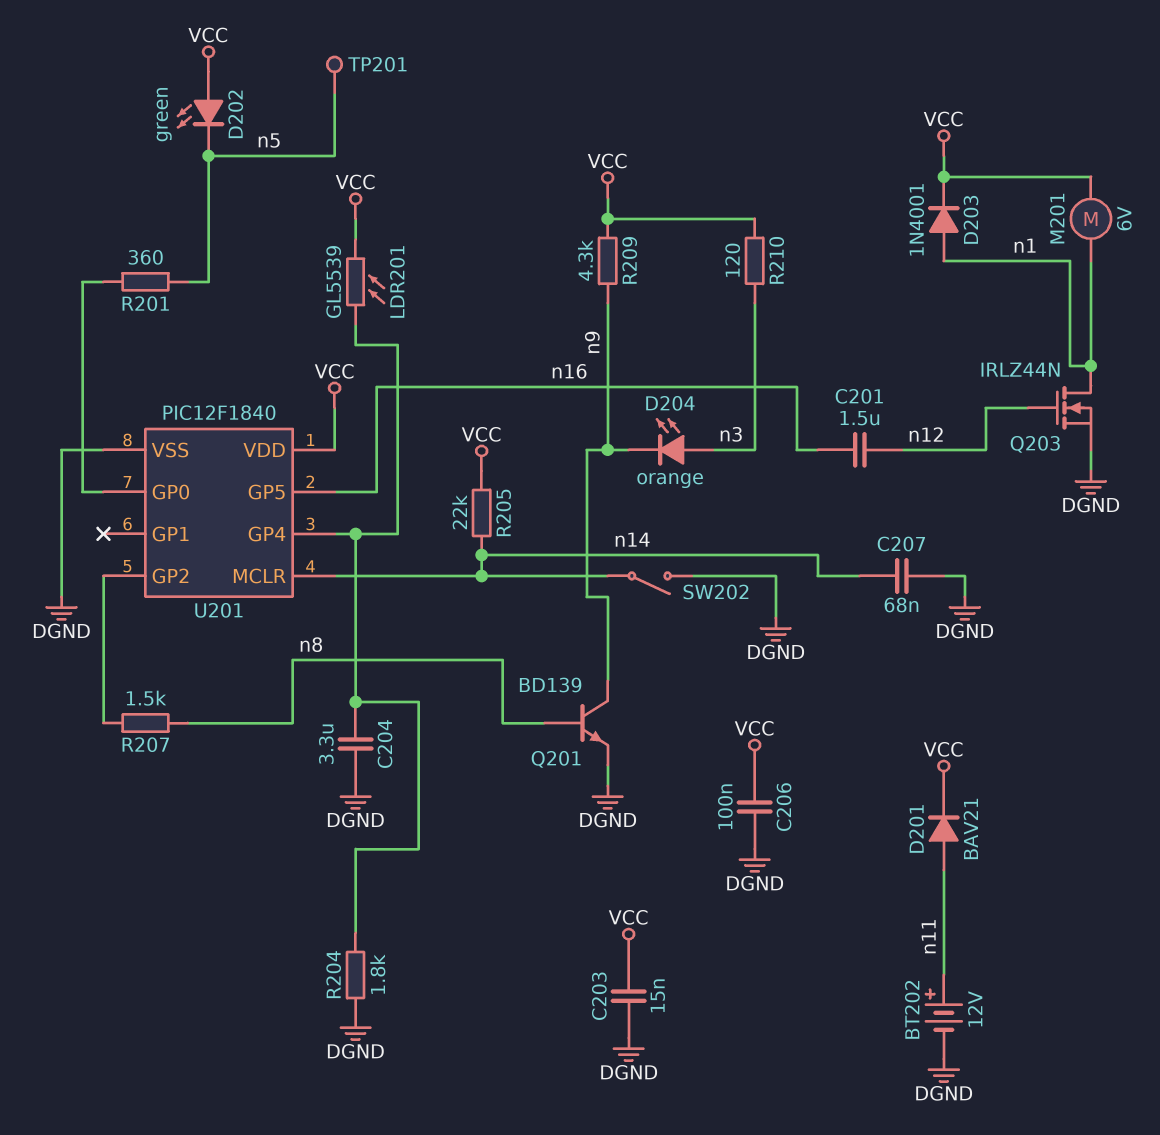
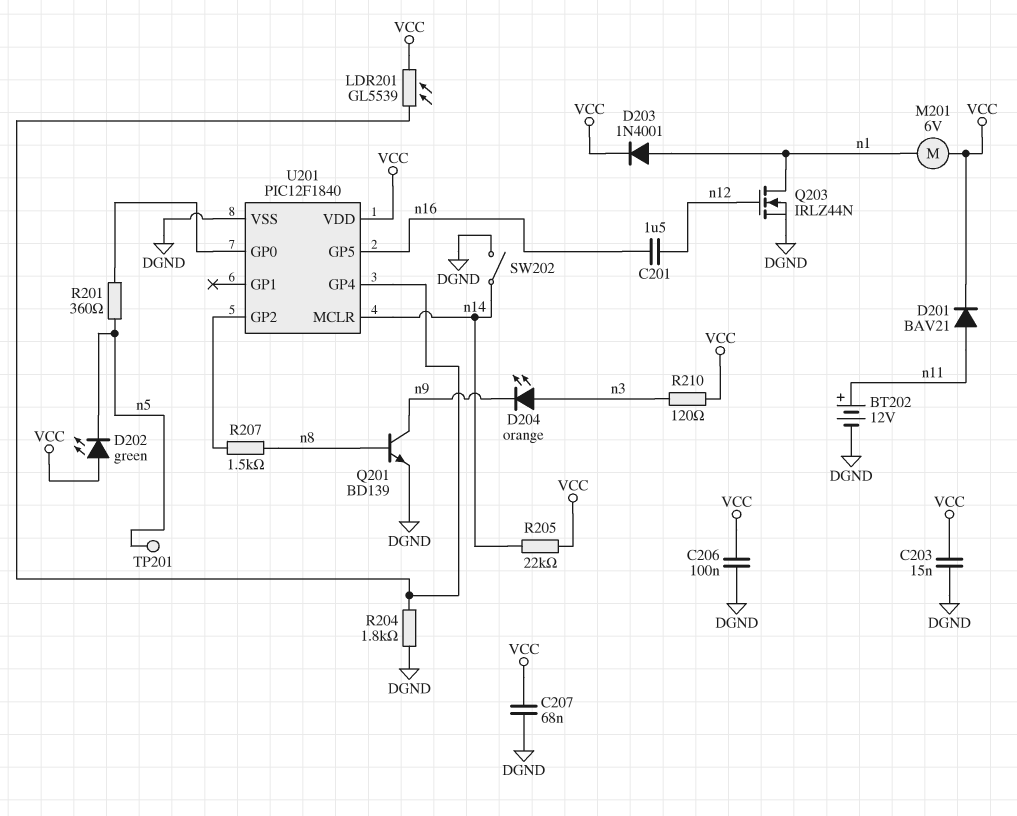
C204: 3.3uF (DGND, U201/GP4) -> none
C207: 68nF (DGND, n14) -> 68nF (DGND, VCC)
R209: 4.3k (VCC, n9) -> none

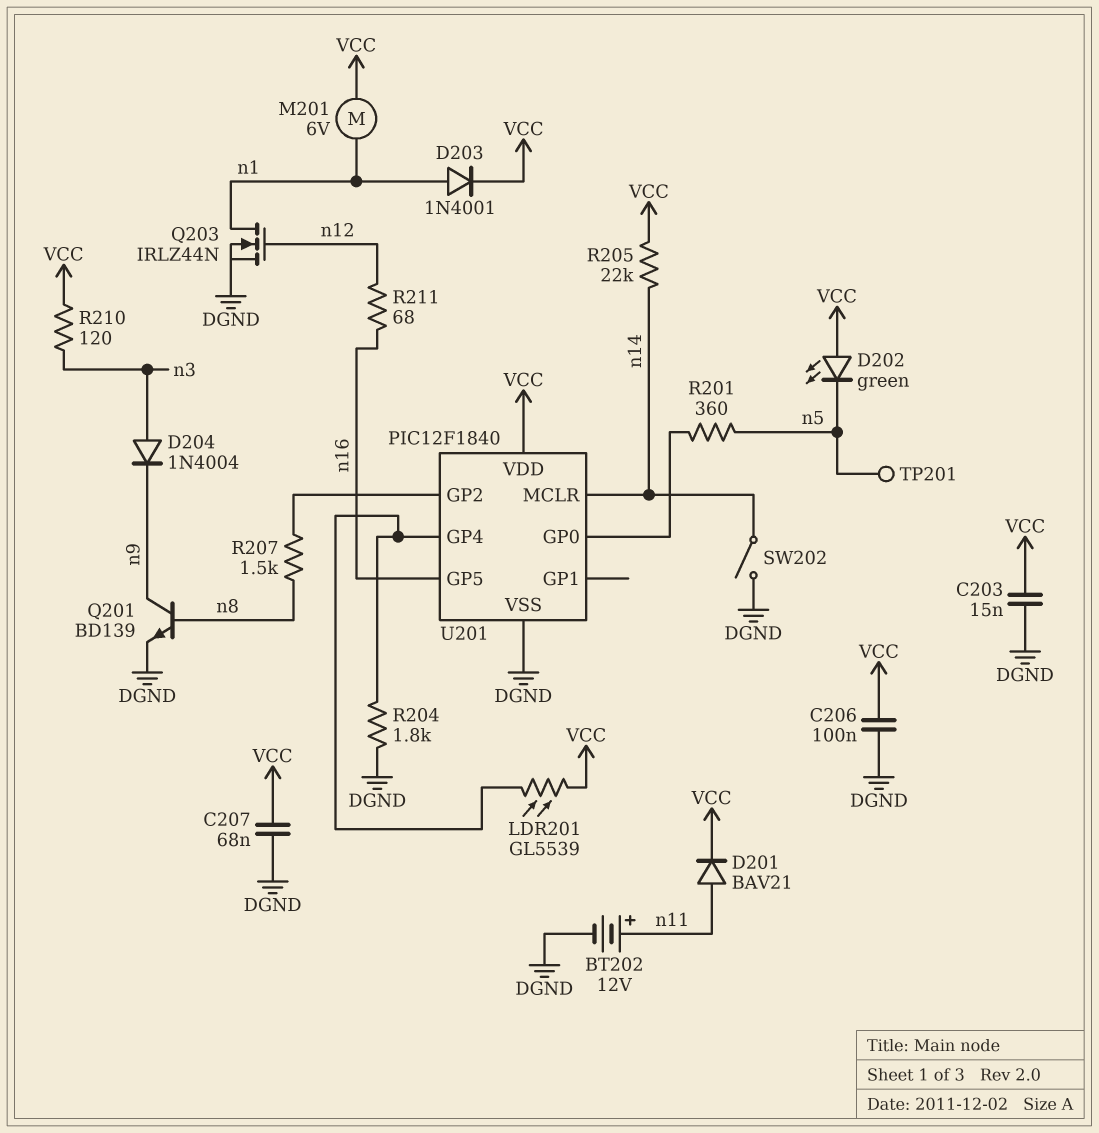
C201: 1.5uF (n12, n16) -> none
D204: LED orange (A n3, K n9) -> diode 1N4004 (A n3, K n9)
R211: none -> 68 (n12, n16)

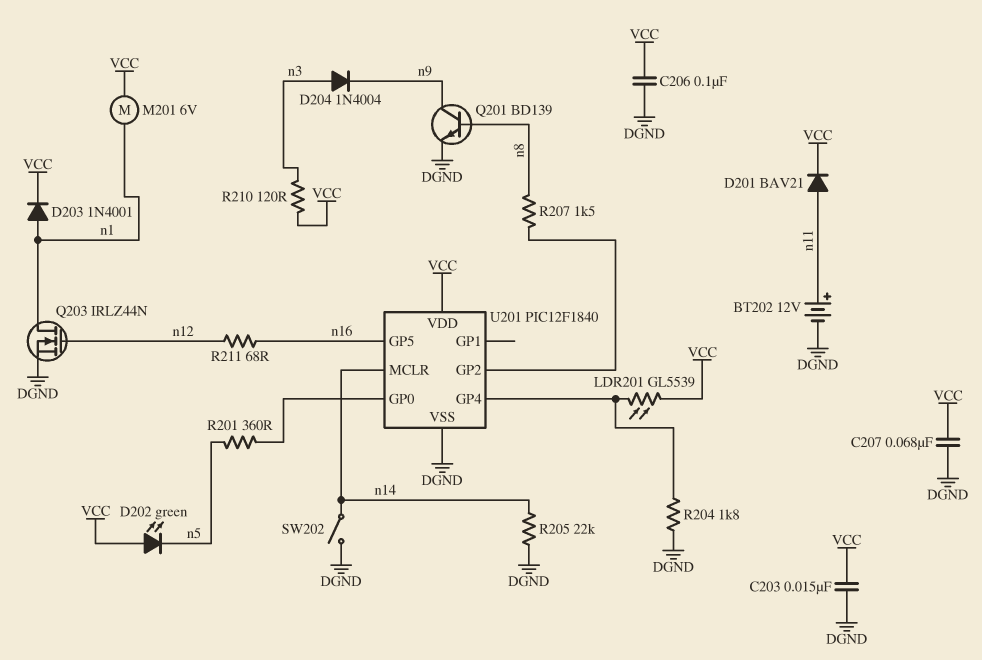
R205: 22k (VCC, n14) -> 22k (DGND, n14)
TP201: test point (n5) -> none

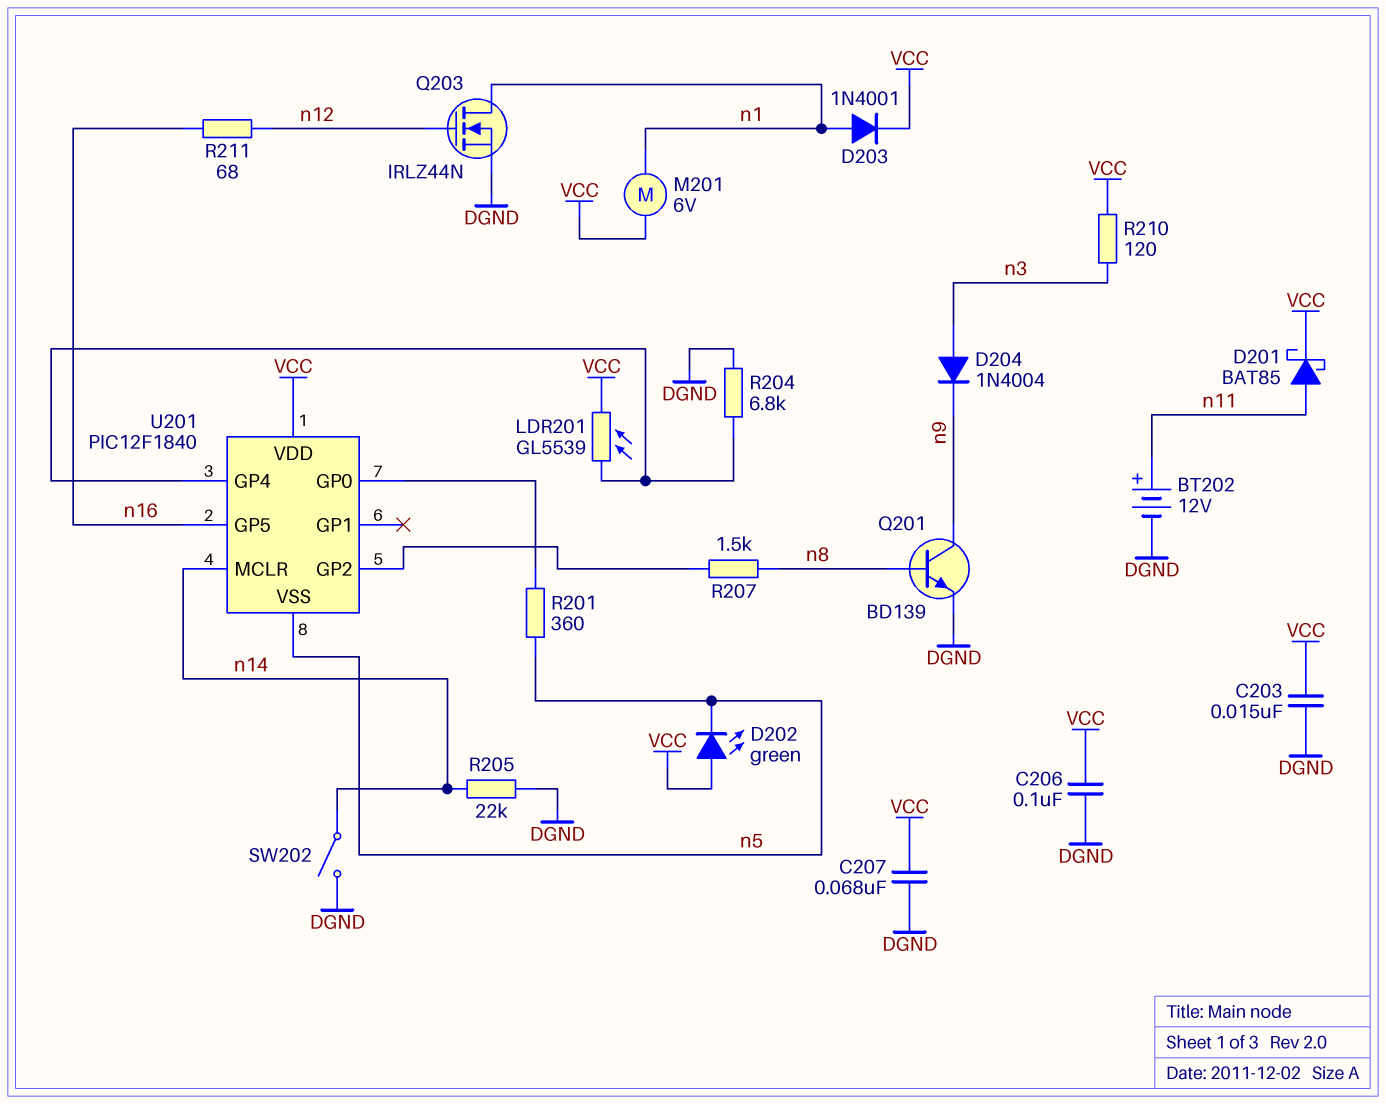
D201: diode BAV21 (A n11, K VCC) -> schottky BAT85 (A n11, K VCC)
R204: 1.8k (DGND, U201/GP4) -> 6.8k (DGND, U201/GP4)
U201 pin VSS: DGND -> n5

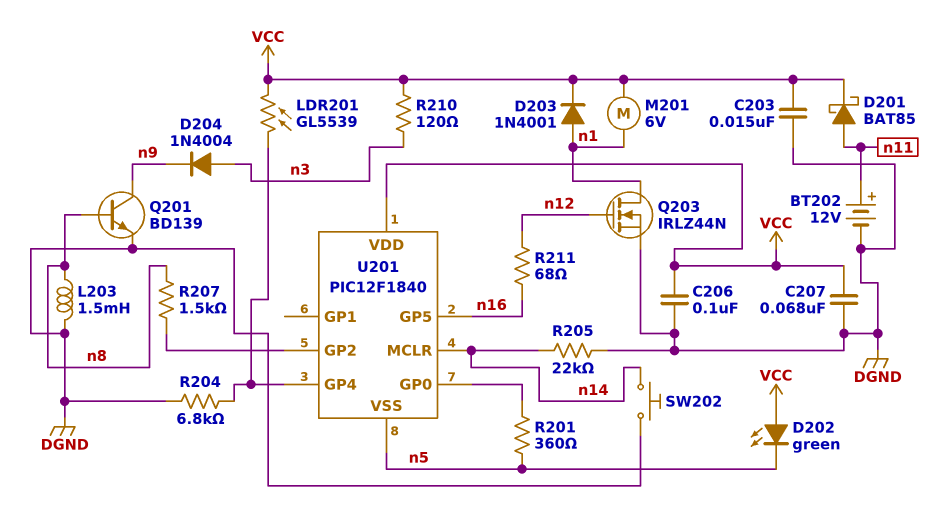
L203: none -> 1.5mH (DGND, n8)
SW202: switch (DGND, n14) -> button (DGND, n14)

